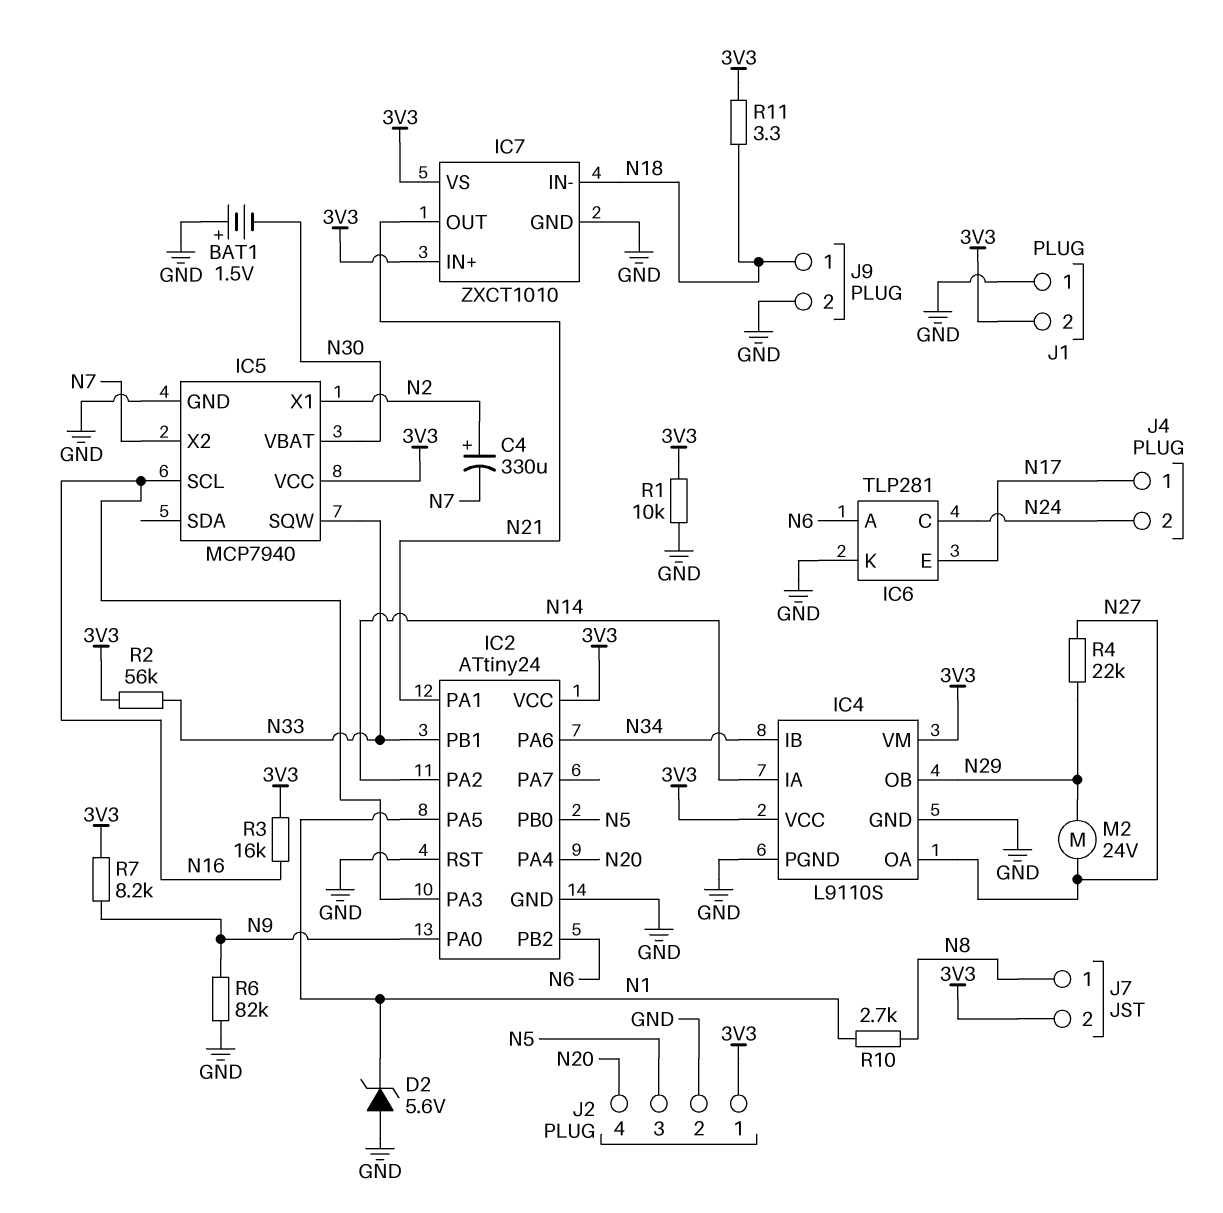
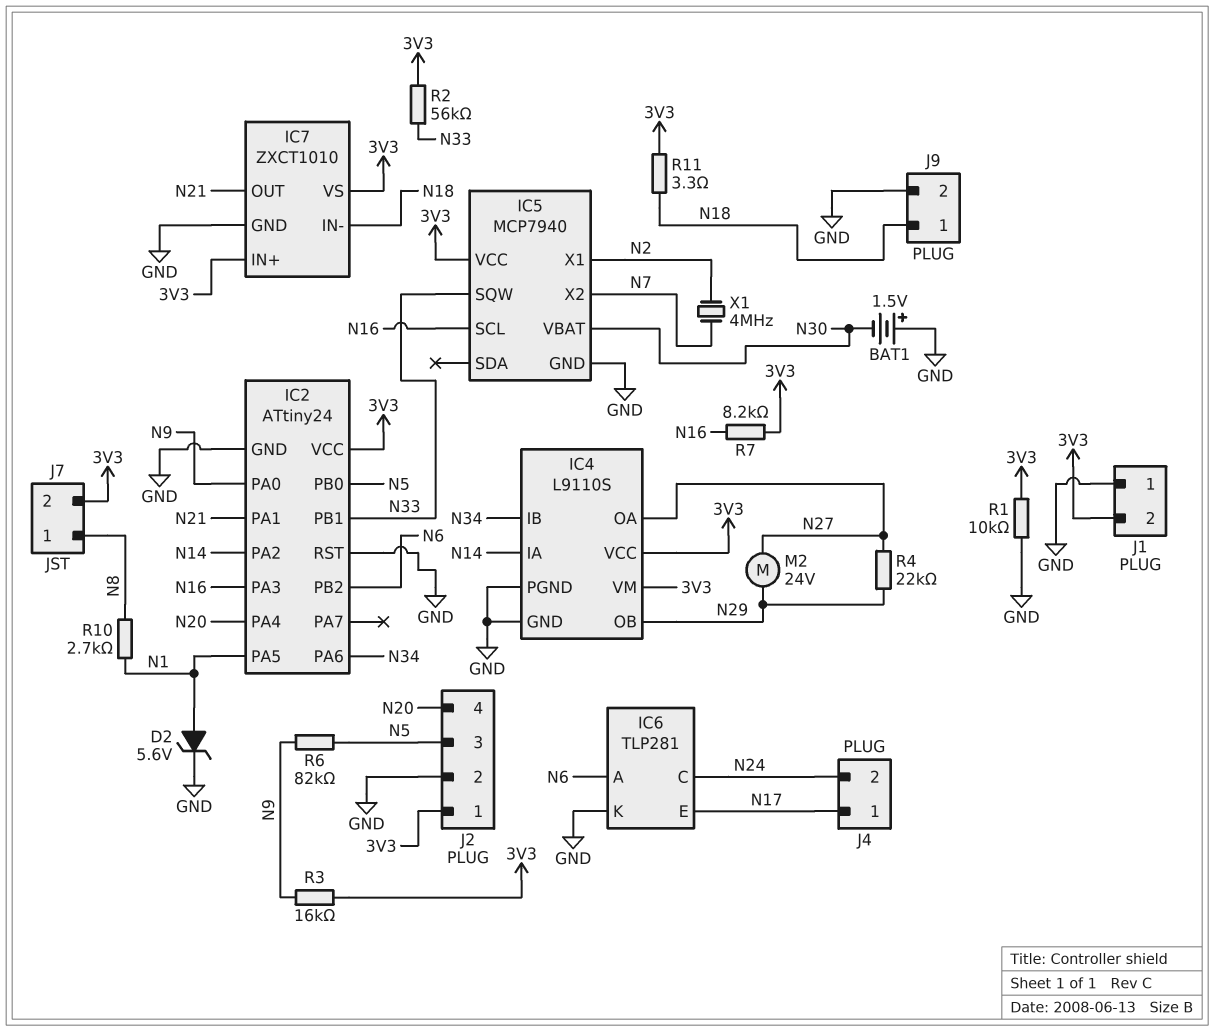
C4: 330uF (plus N2, minus N7) -> none
D2: zener 5.6V (A GND, K N1) -> zener 5.6V (A N1, K GND)
R3: 16k (3V3, N16) -> 16k (3V3, N9)
R6: 82k (GND, N9) -> 82k (N5, N9)
R7: 8.2k (3V3, N9) -> 8.2k (3V3, N16)
X1: none -> 4MHz (N2, N7)

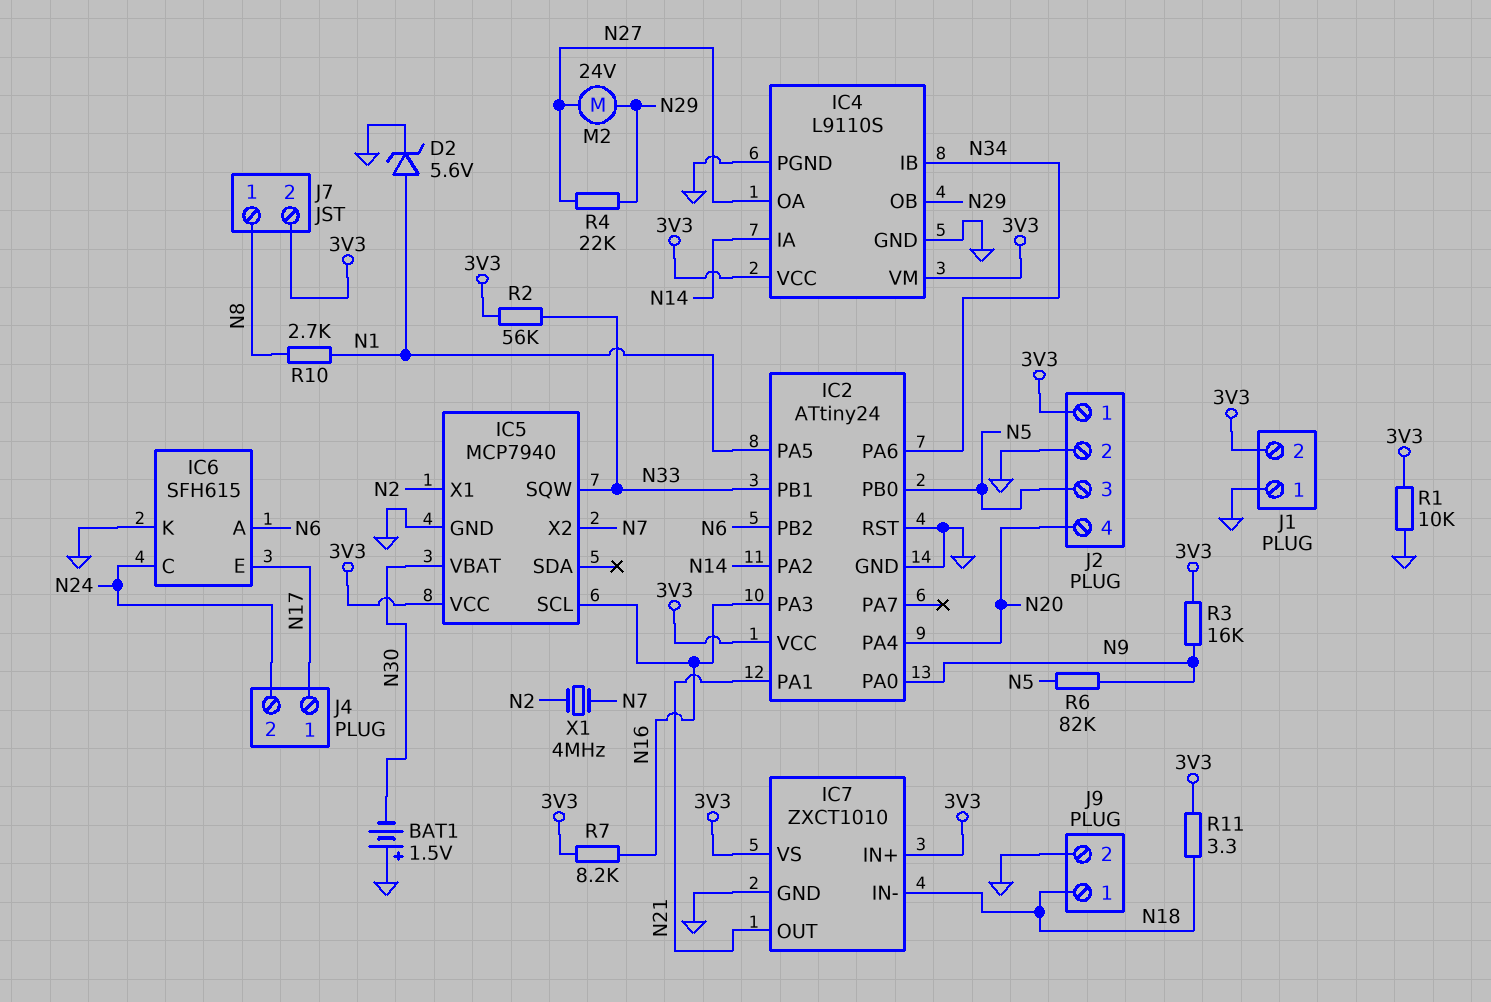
IC6: TLP281 -> SFH615

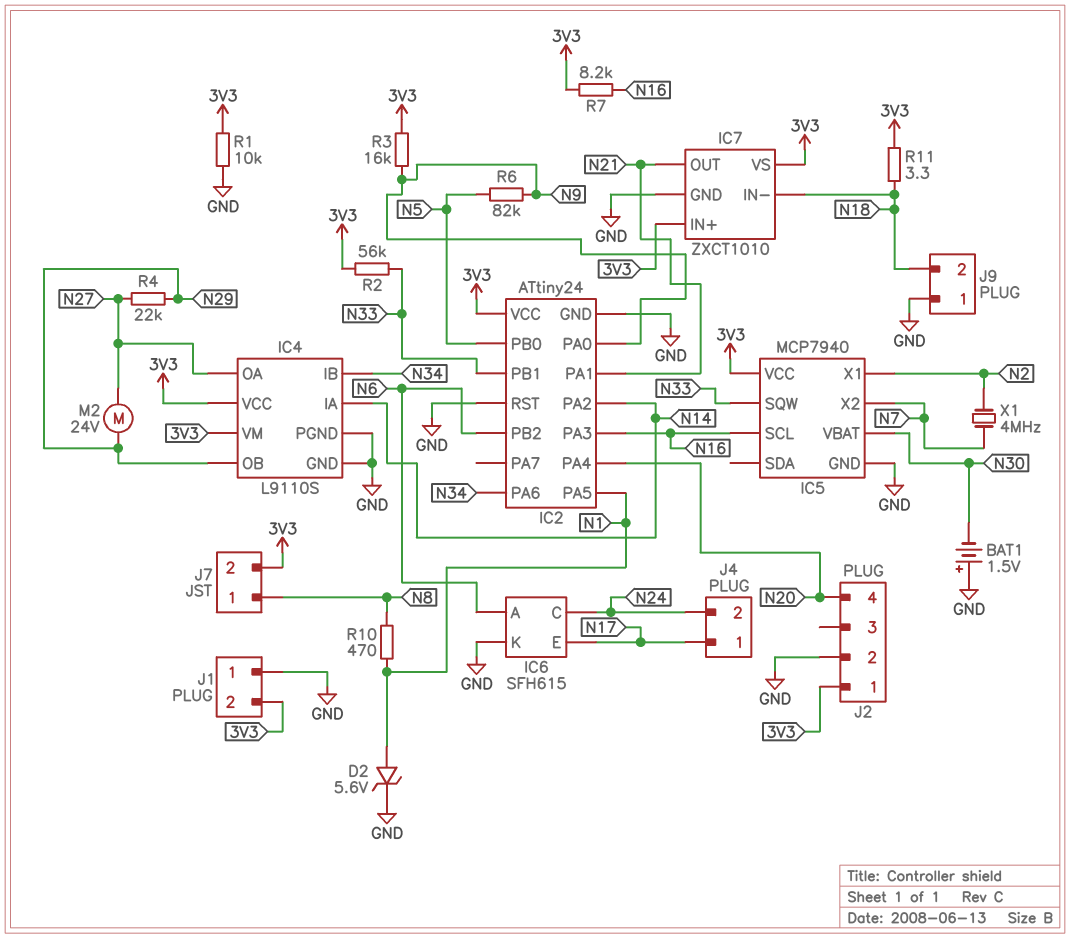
J2 pin 3: N5 -> none
J9 pin 1: N18 -> GND
J9 pin 2: GND -> N18
R10: 2.7k (N1, N8) -> 470 (N1, N8)

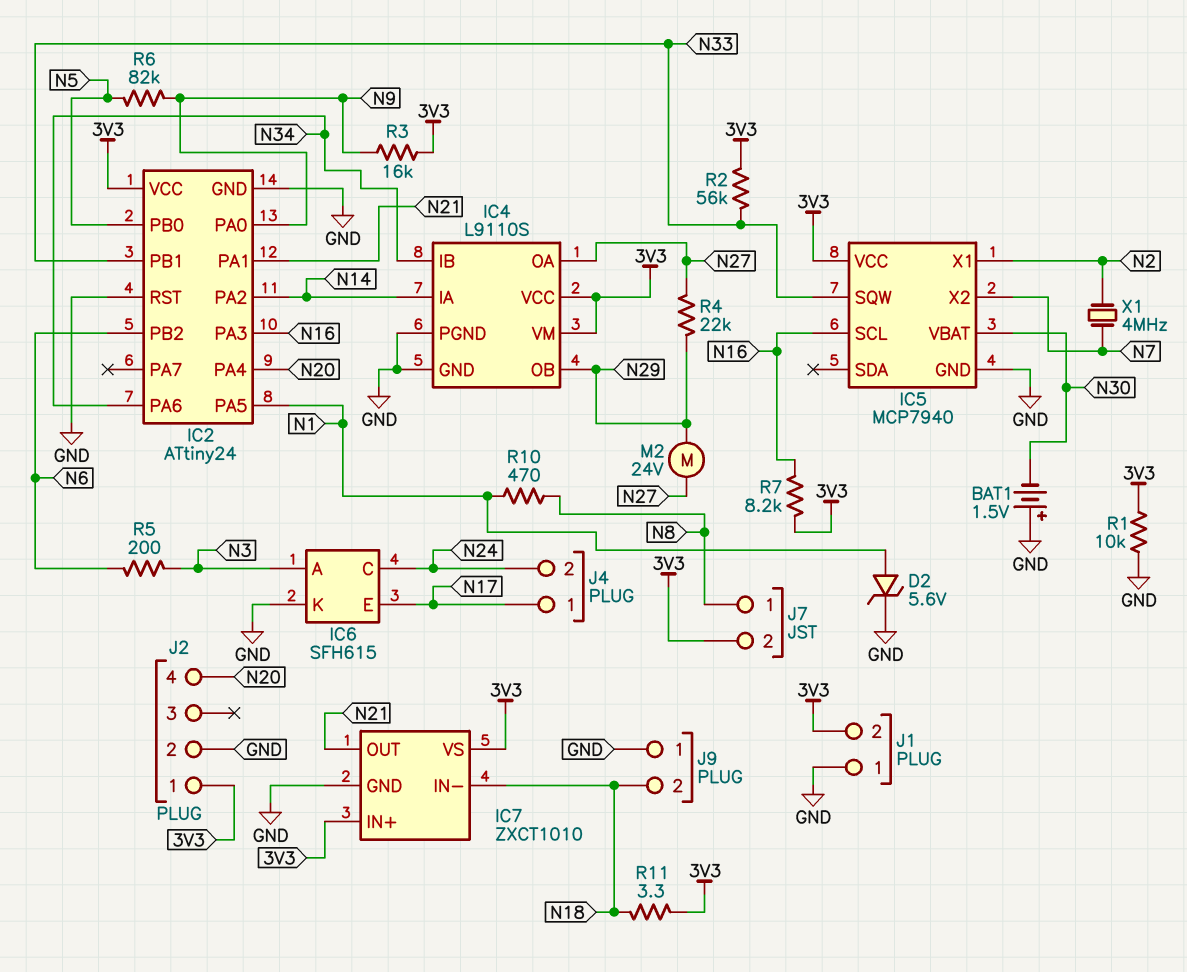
IC6 pin A: N6 -> N3
R5: none -> 200 (N3, N6)

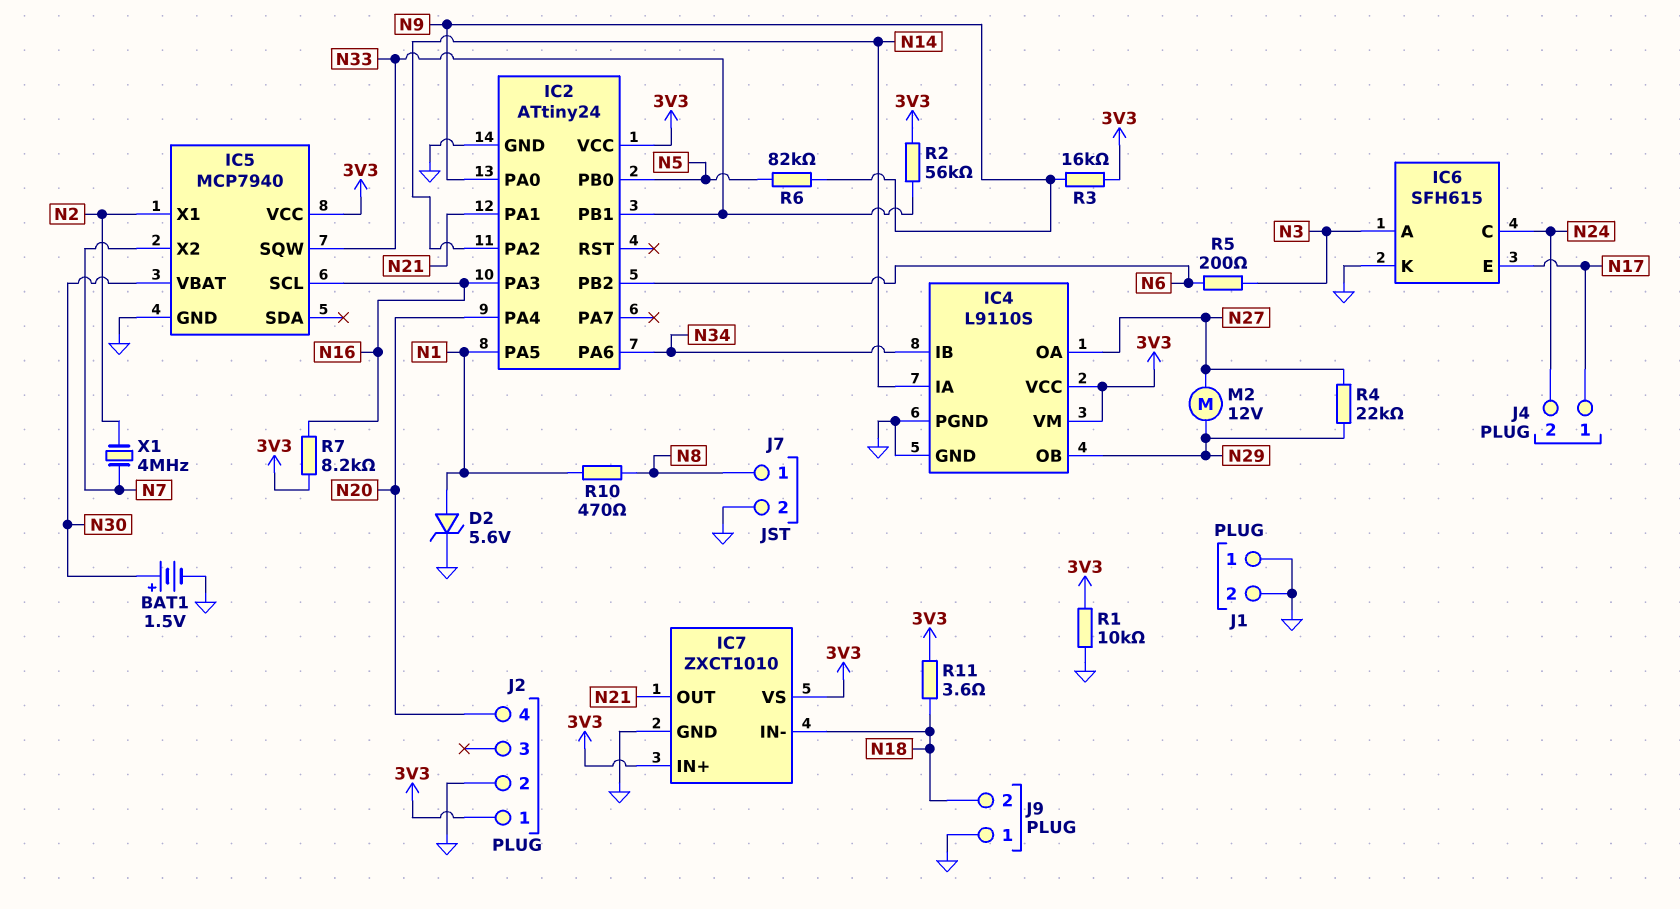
BAT1: 1.5V (plus GND, minus N30) -> 1.5V (plus N30, minus GND)
IC2 pin RST: GND -> none
J1 pin 2: 3V3 -> GND
J7 pin 2: 3V3 -> GND
M2: motor 24V (N27, N29) -> motor 12V (N27, N29)
R11: 3.3 (3V3, N18) -> 3.6 (3V3, N18)

